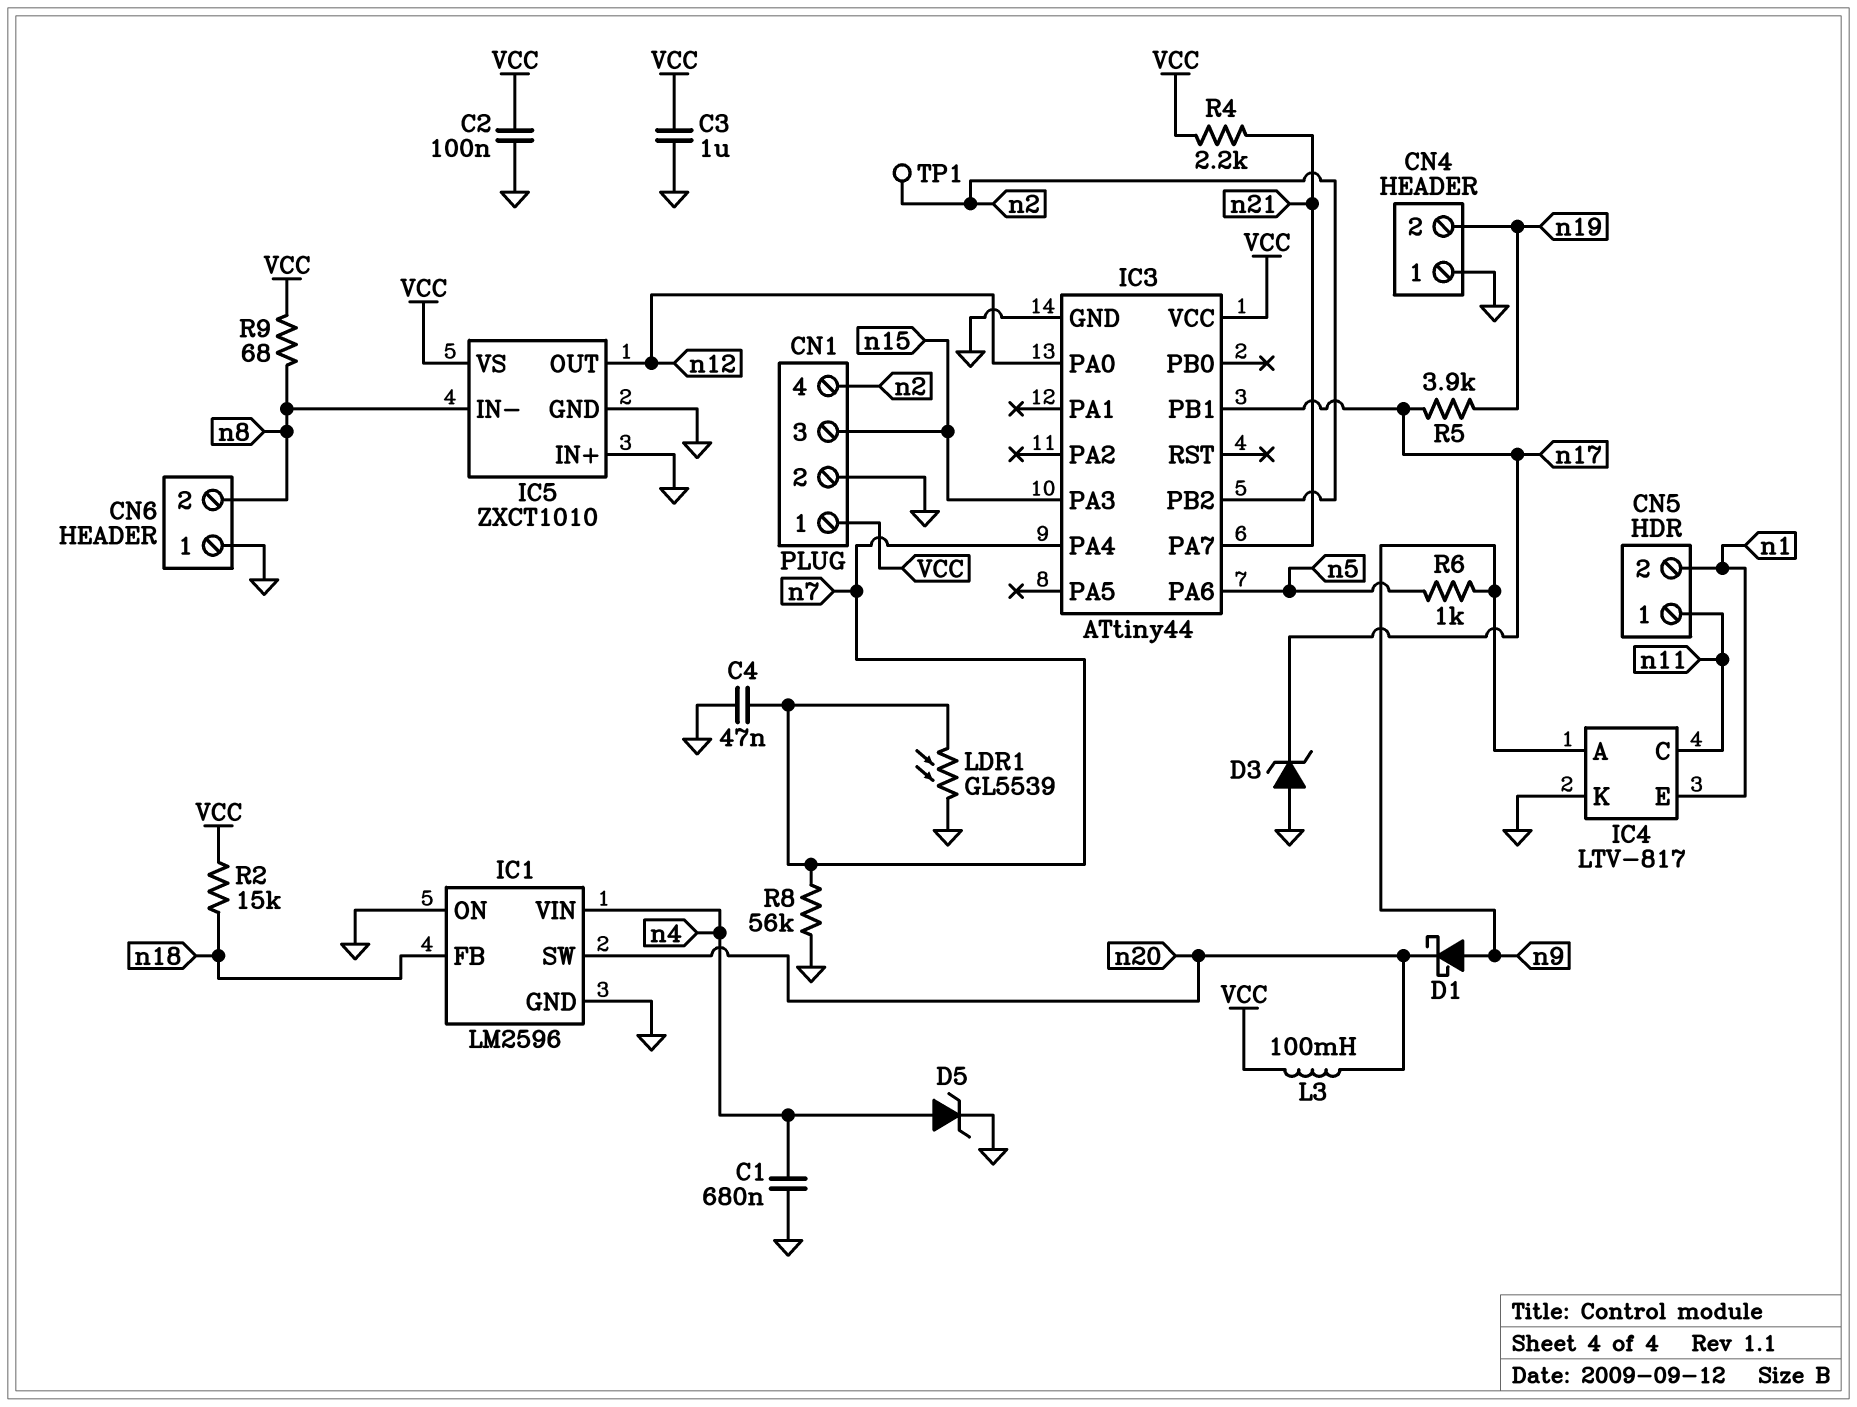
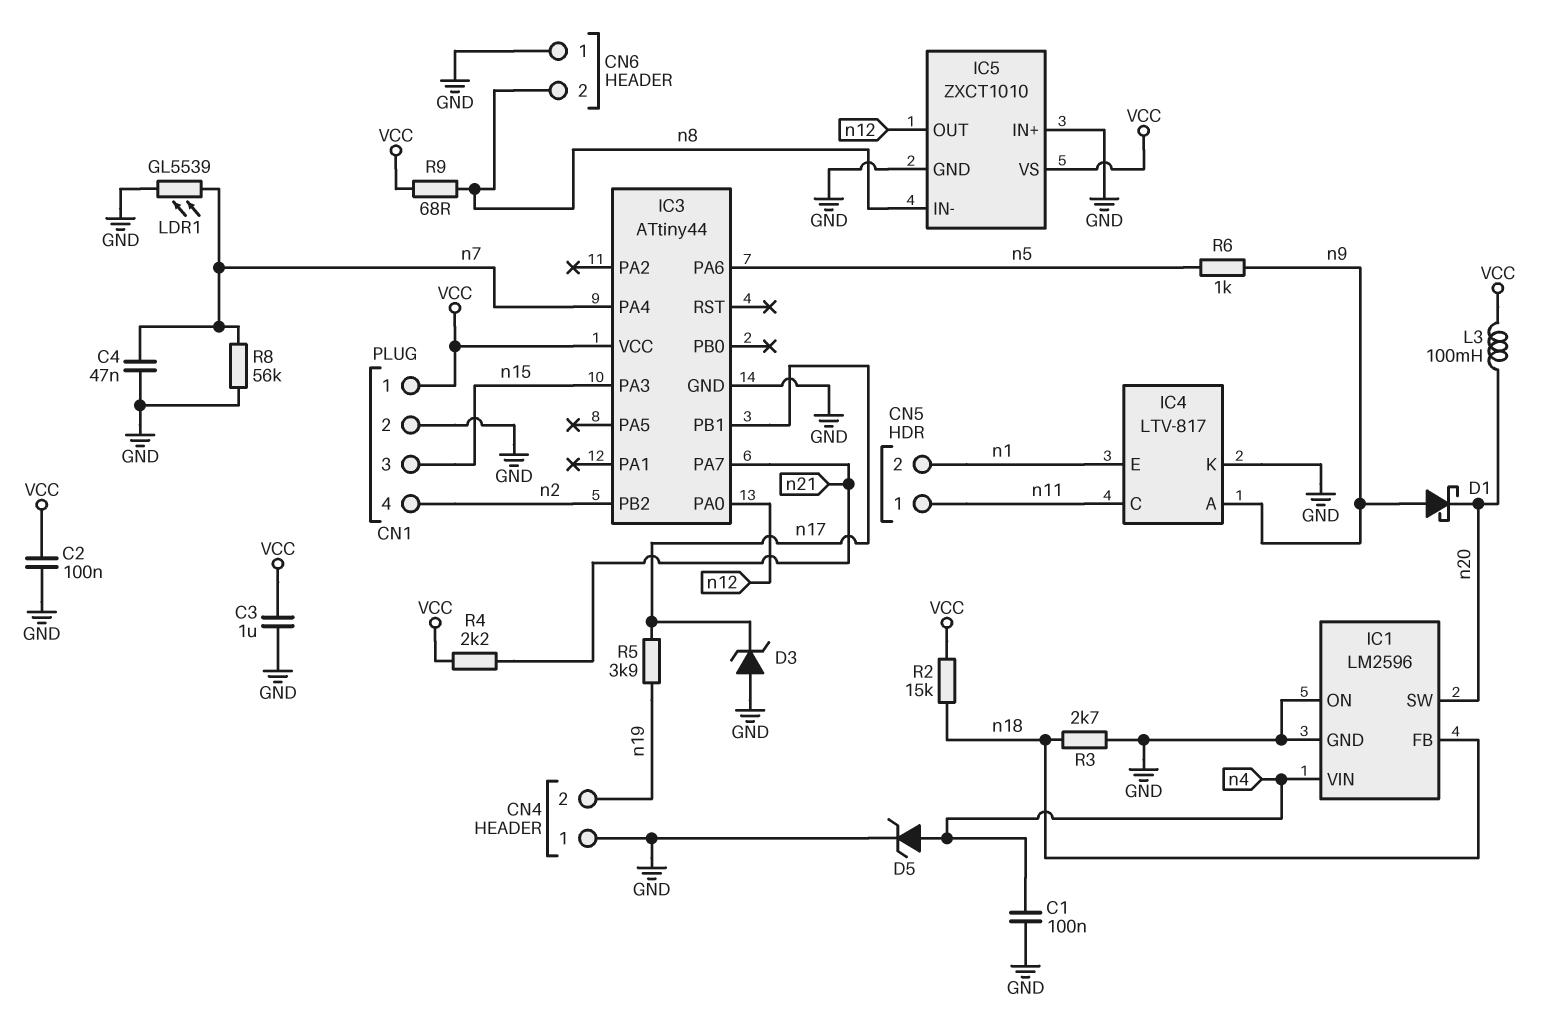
C1: 680nF (GND, n4) -> 100nF (GND, n4)
R3: none -> 2.7k (GND, n18)
TP1: test point (n2) -> none

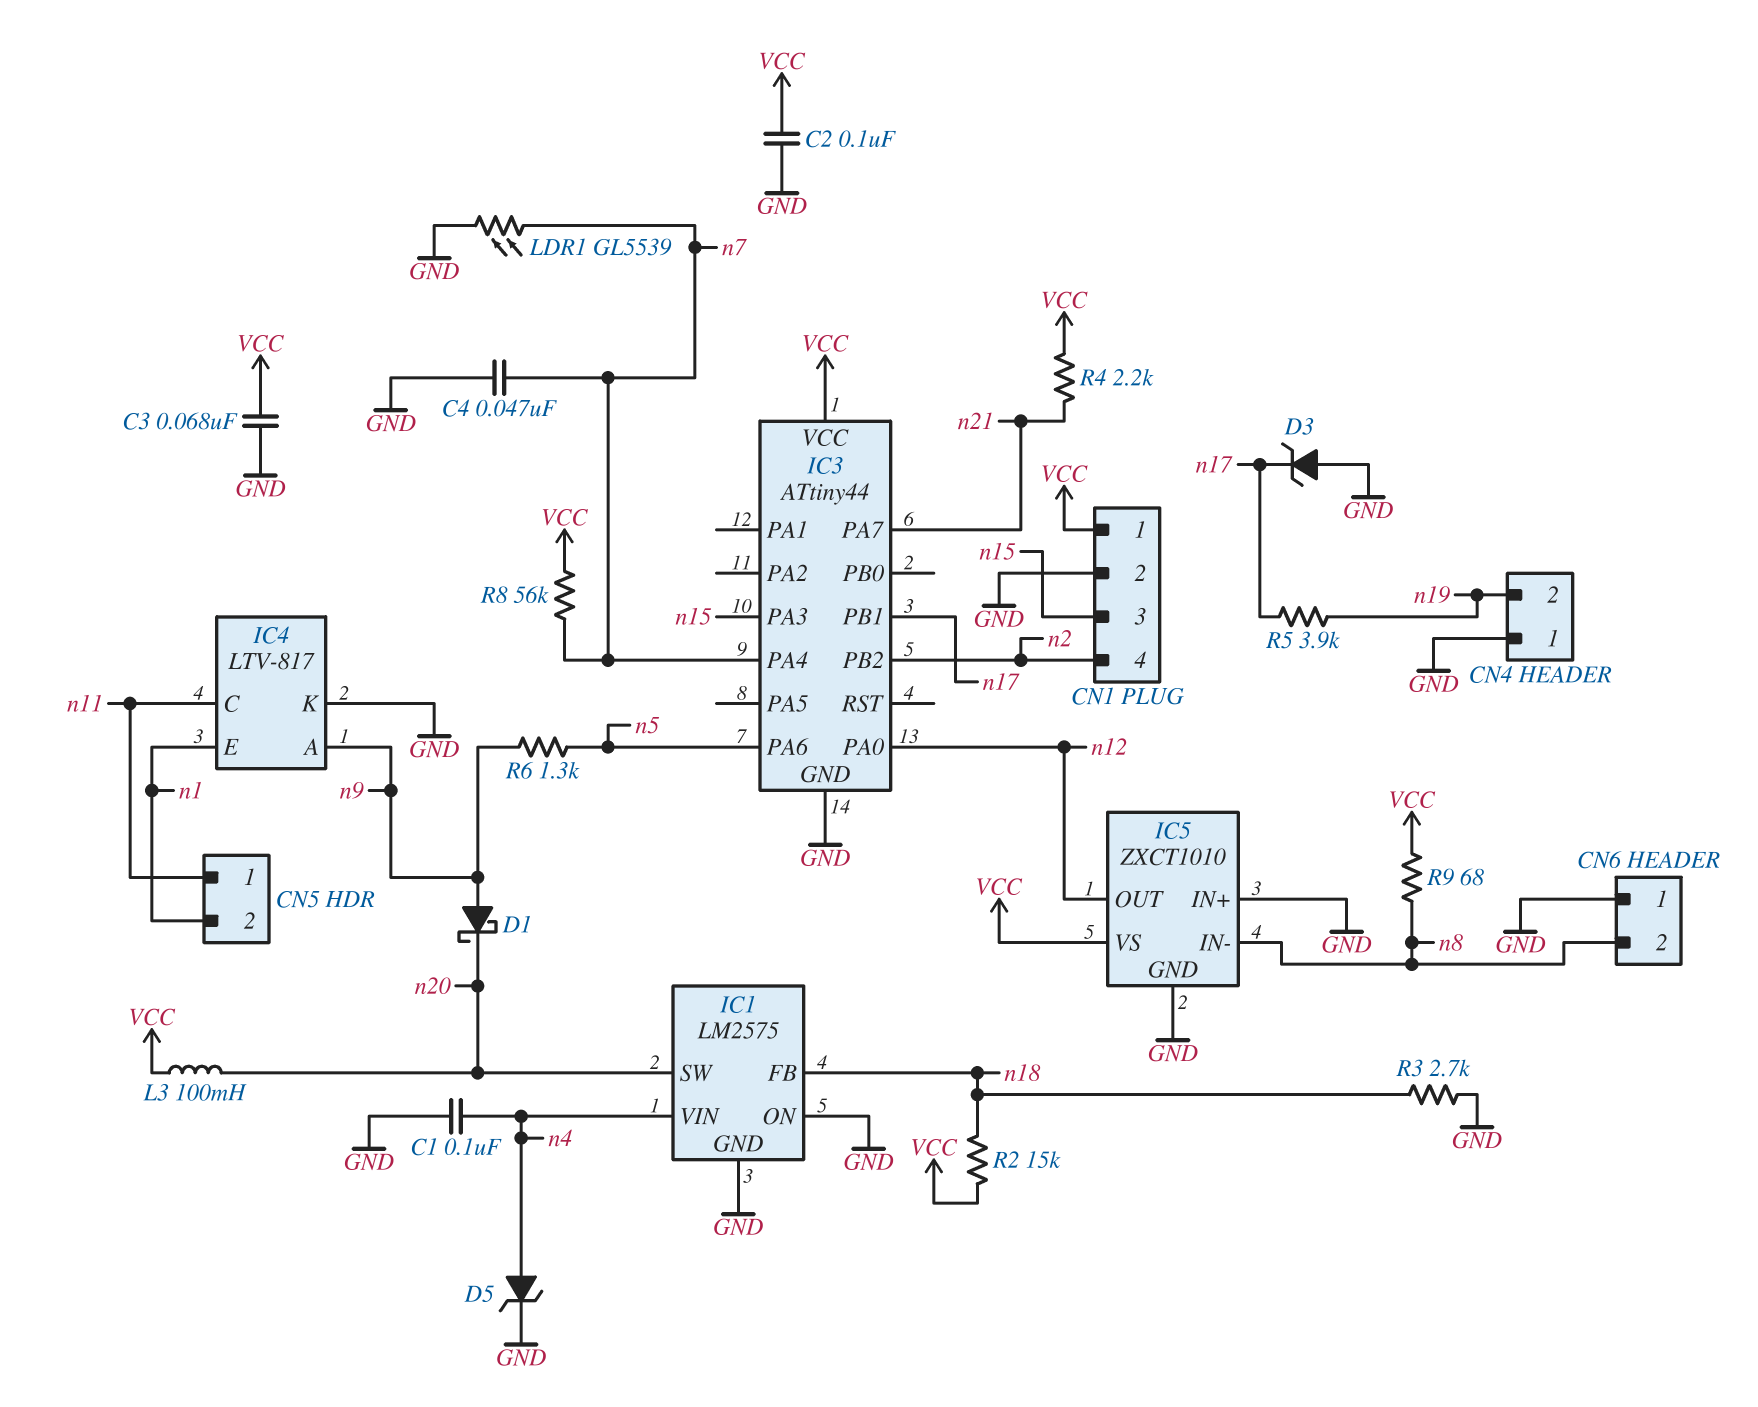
C3: 1uF (GND, VCC) -> 68nF (GND, VCC)
IC1: LM2596 -> LM2575
R6: 1k (n5, n9) -> 1.3k (n5, n9)
R8: 56k (GND, n7) -> 56k (VCC, n7)

